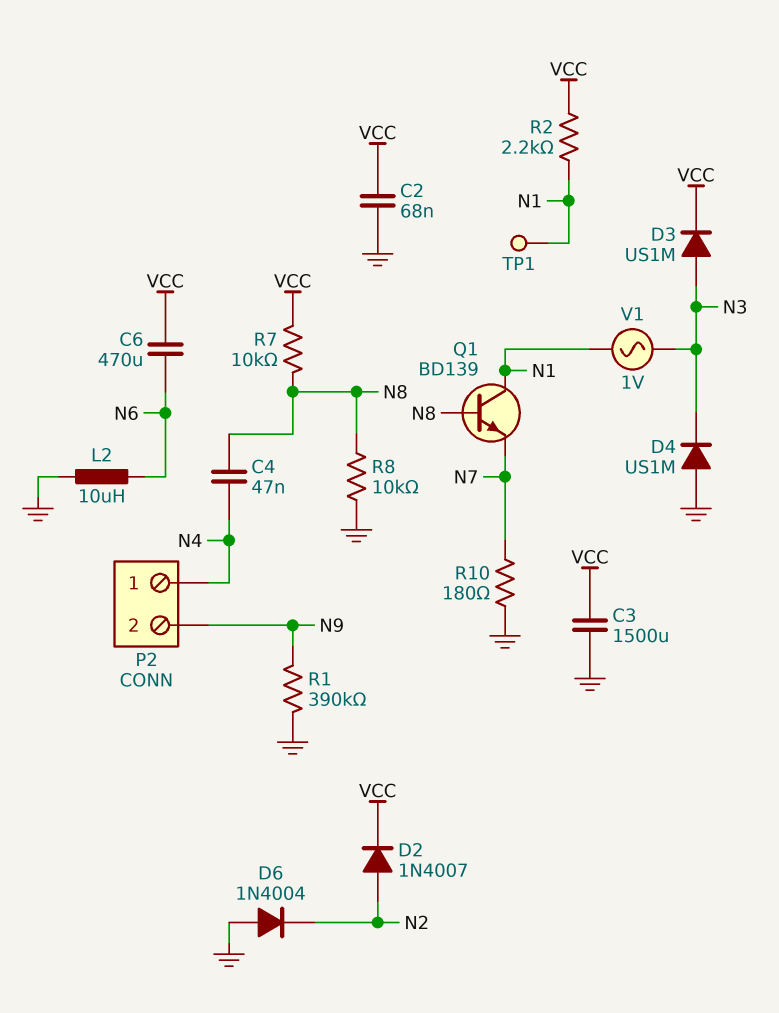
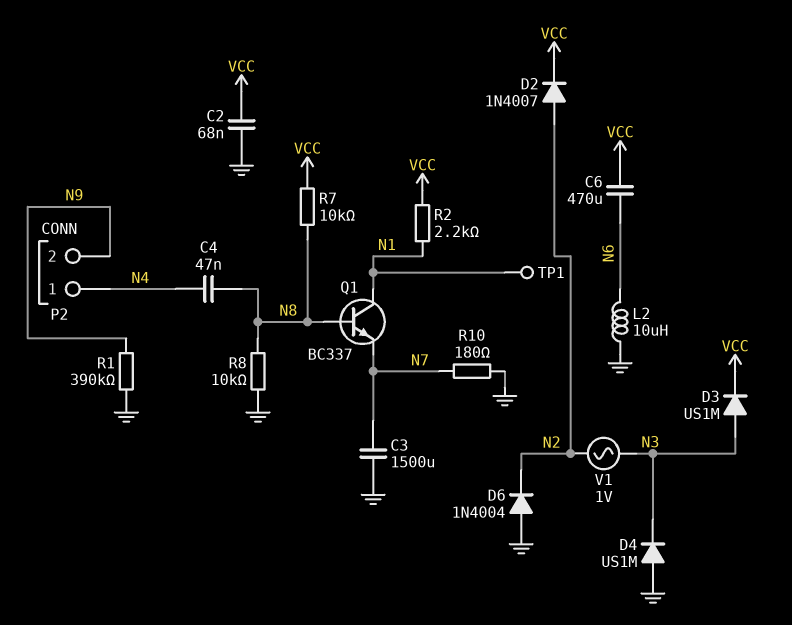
C3: 1500uF (GND, VCC) -> 1500uF (GND, N7)
Q1: NPN BD139 (B N8, C N1, E N7) -> NPN BC337 (B N8, C N1, E N7)
V1: AC 1V (N1, N3) -> AC 1V (N2, N3)

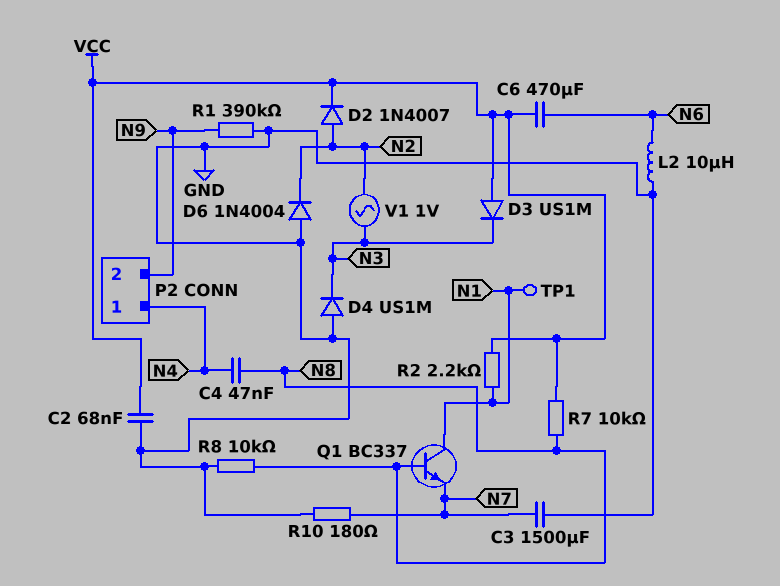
D3: diode US1M (A N3, K VCC) -> diode US1M (A VCC, K N3)

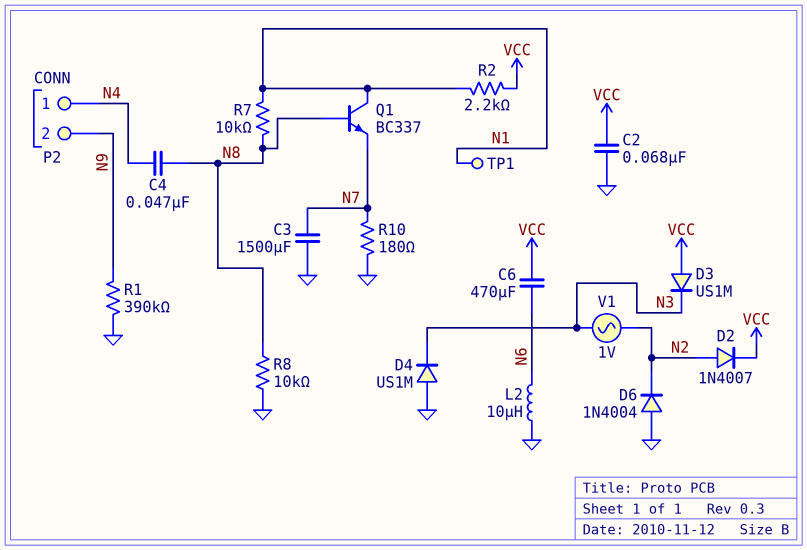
R7: 10k (N8, VCC) -> 10k (N1, N8)

